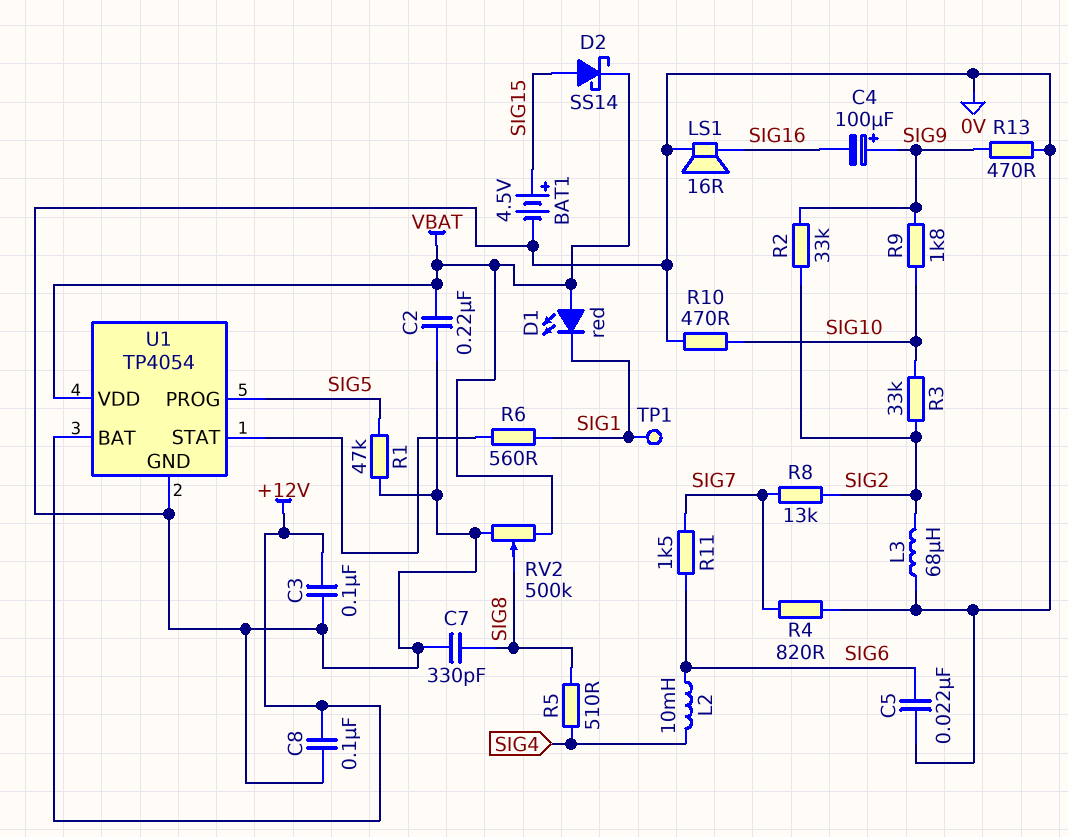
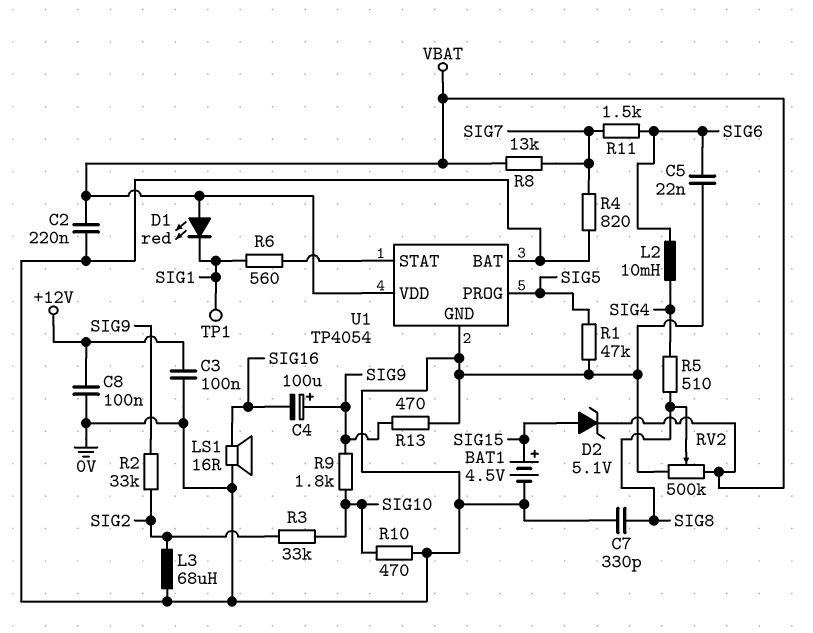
D2: schottky SS14 (A SIG15, K VBAT) -> zener 5.1V (A SIG15, K VBAT)
R8: 13k (SIG2, SIG7) -> 13k (SIG7, VBAT)
U1 pin BAT: +12V -> 0V

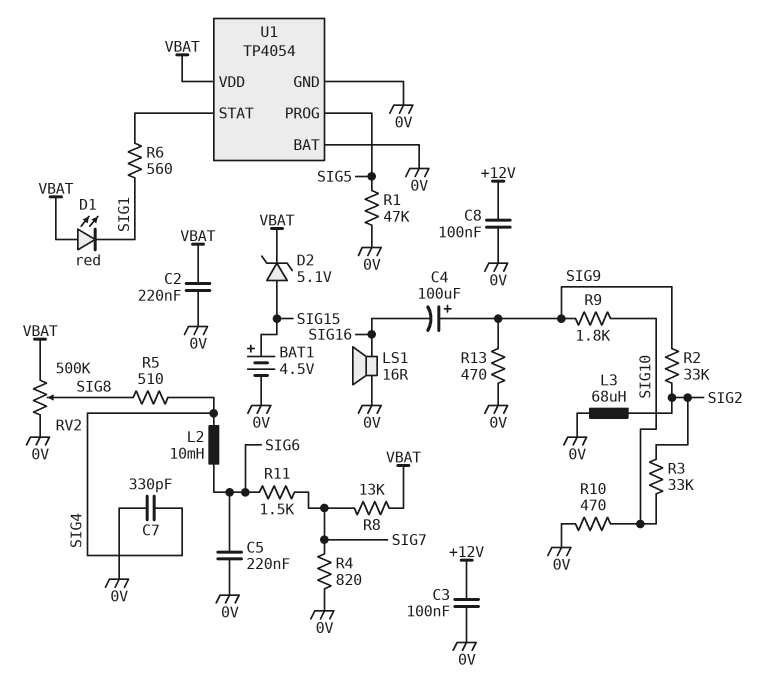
C5: 22nF (0V, SIG6) -> 220nF (0V, SIG6)
C7: 330pF (0V, SIG8) -> 330pF (0V, SIG4)
TP1: test point (SIG1) -> none

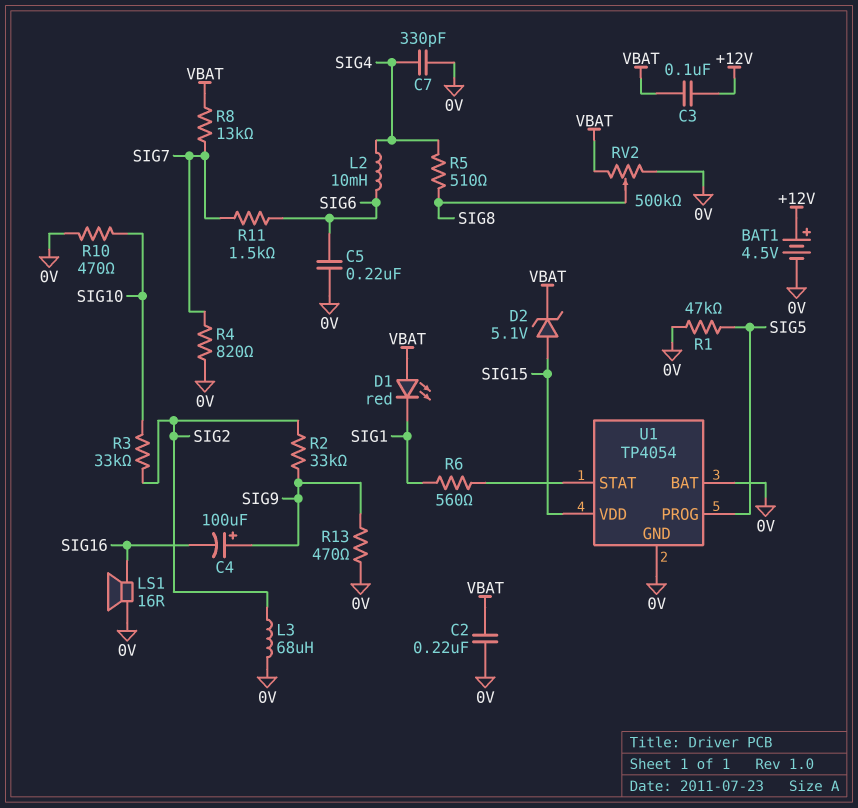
BAT1: 4.5V (plus SIG15, minus 0V) -> 4.5V (plus +12V, minus 0V)
C3: 100nF (+12V, 0V) -> 100nF (+12V, VBAT)
C8: 100nF (+12V, 0V) -> none
R9: 1.8k (SIG9, SIG10) -> none
U1 pin VDD: VBAT -> SIG15

